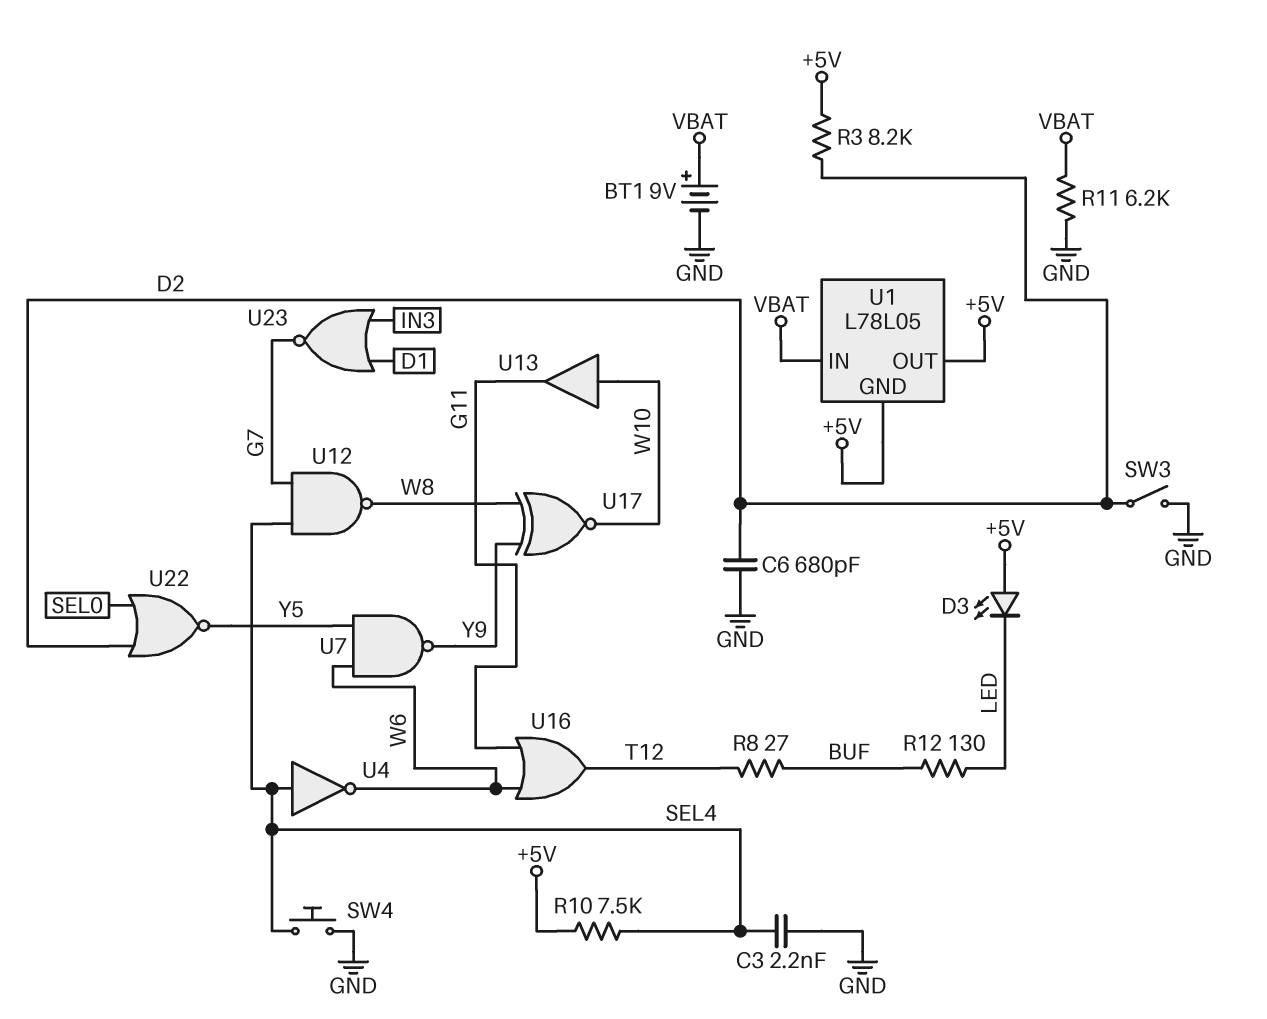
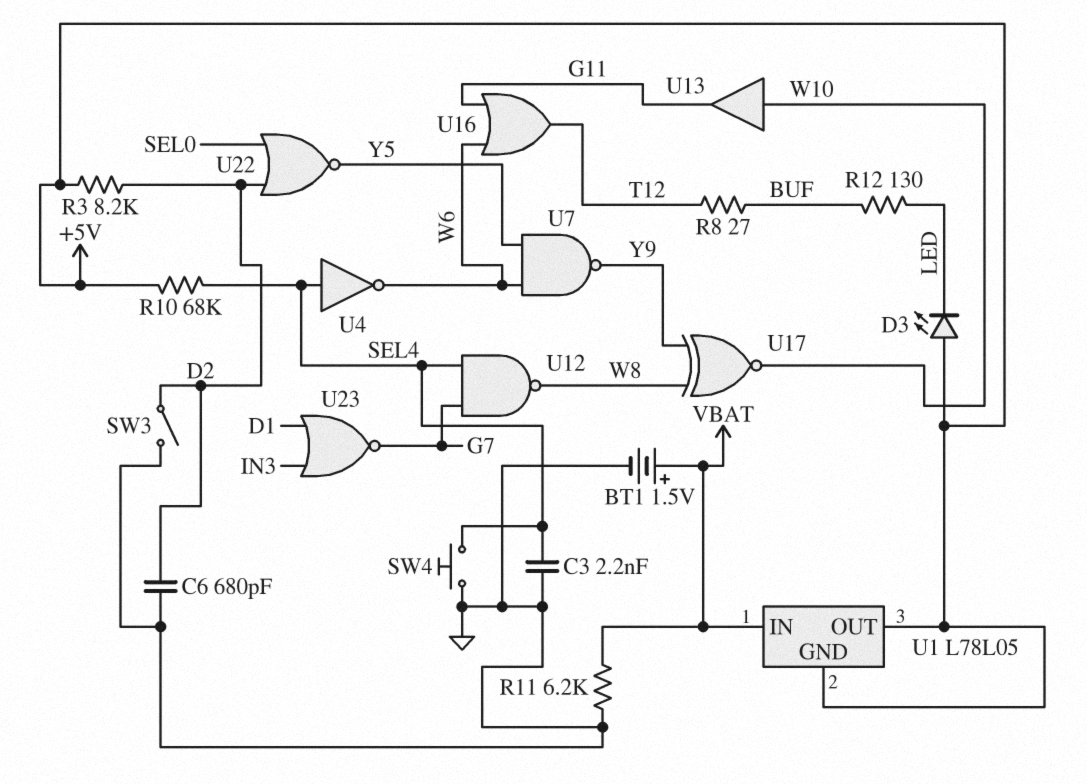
BT1: 9V (plus VBAT, minus GND) -> 1.5V (plus VBAT, minus GND)
R10: 7.5k (+5V, SEL4) -> 68k (+5V, SEL4)

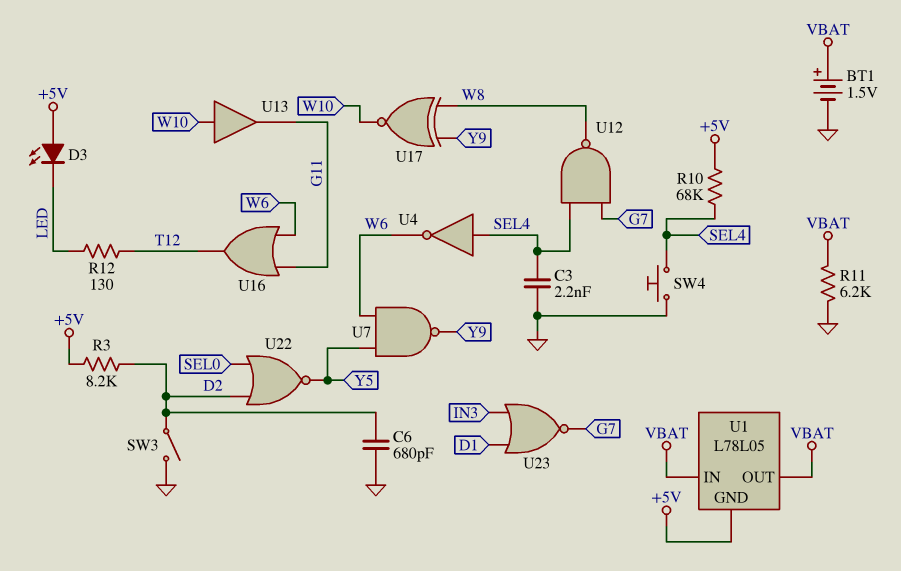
R8: 27 (BUF, T12) -> none
R12: 130 (BUF, LED) -> 130 (LED, T12)
U1 pin OUT: +5V -> VBAT

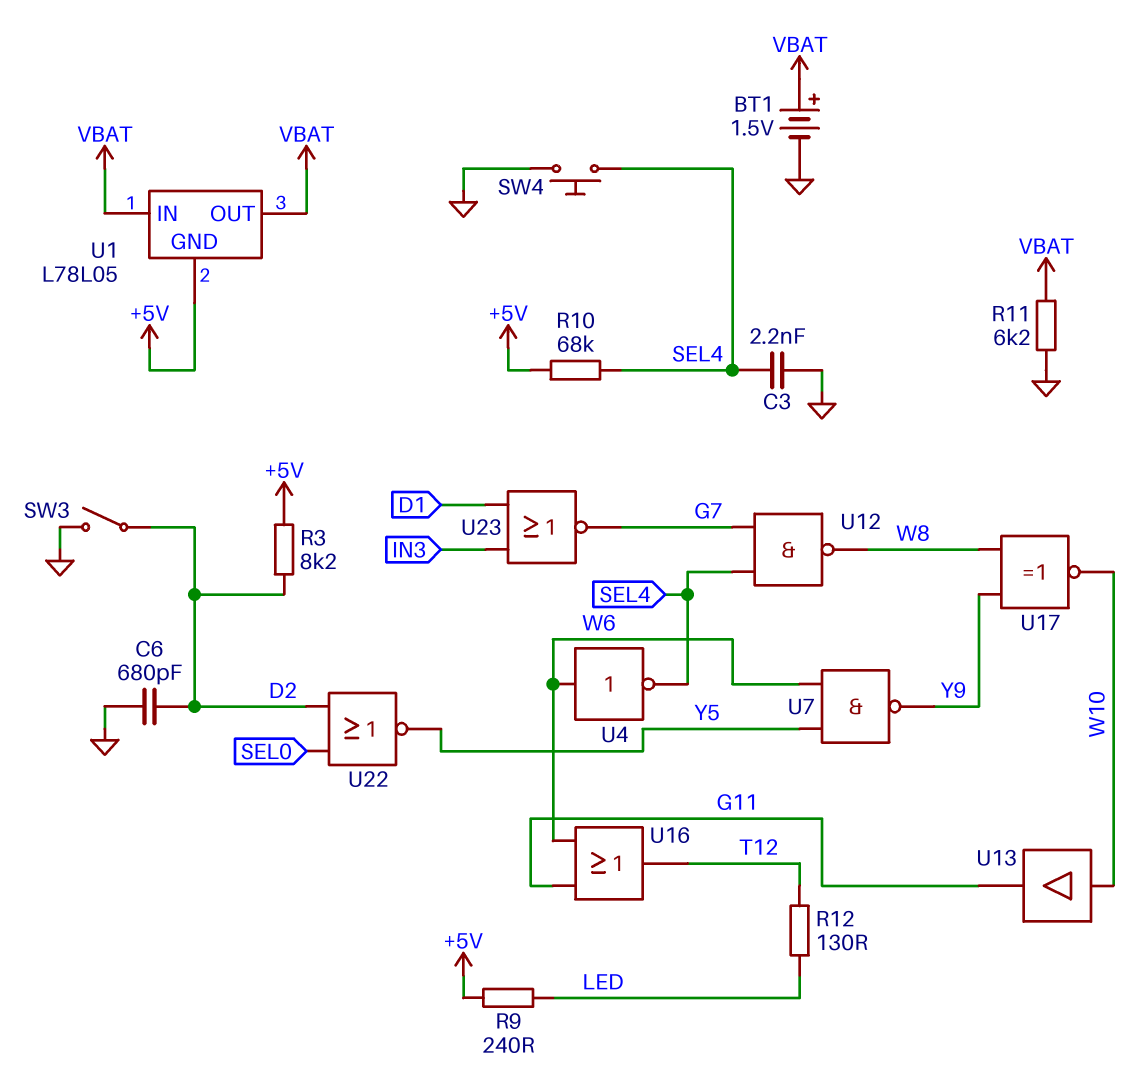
D3: LED (A +5V, K LED) -> none
R9: none -> 240 (+5V, LED)
U4: NOT (in SEL4, out W6) -> NOT (in W6, out SEL4)

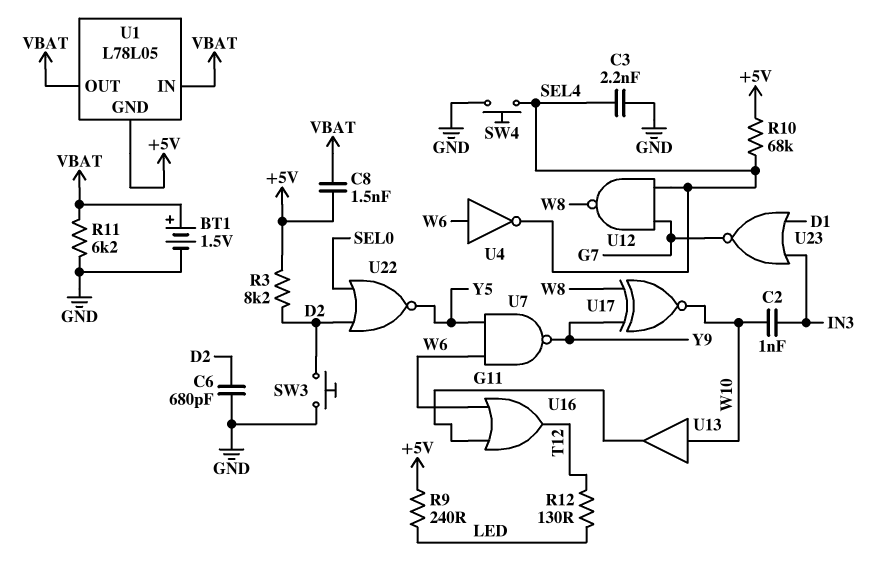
C2: none -> 1nF (IN3, W10)
C8: none -> 1.5nF (+5V, VBAT)
SW3: switch (D2, GND) -> button (D2, GND)

